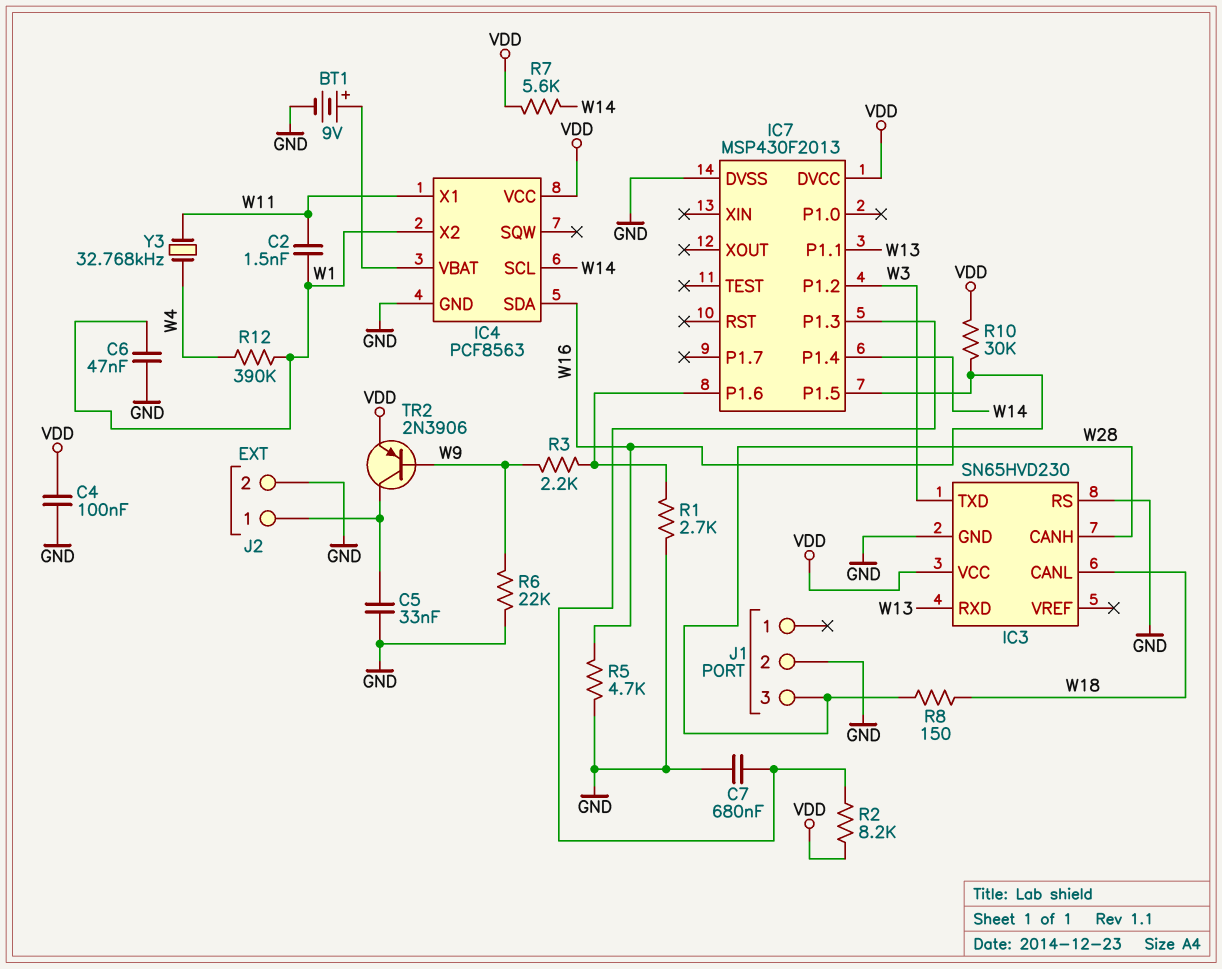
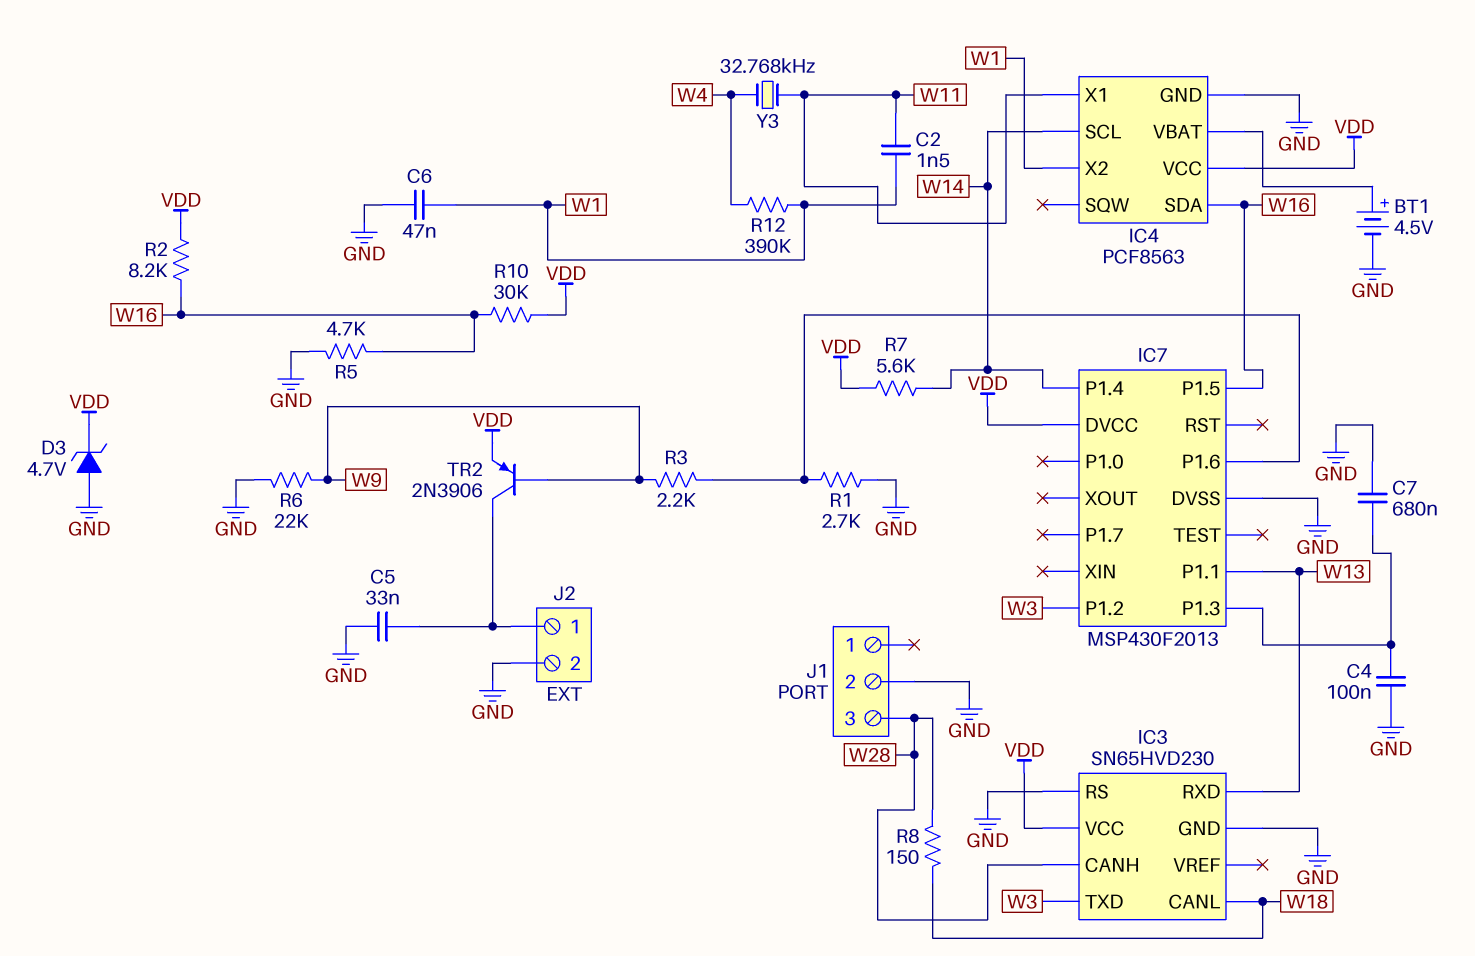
BT1: 9V (plus IC4/VBAT, minus GND) -> 4.5V (plus IC4/VBAT, minus GND)
C4: 100nF (GND, VDD) -> 100nF (GND, IC7/P1.3)
D3: none -> zener 4.7V (A GND, K VDD)
R2: 8.2k (IC7/P1.3, VDD) -> 8.2k (VDD, W16)

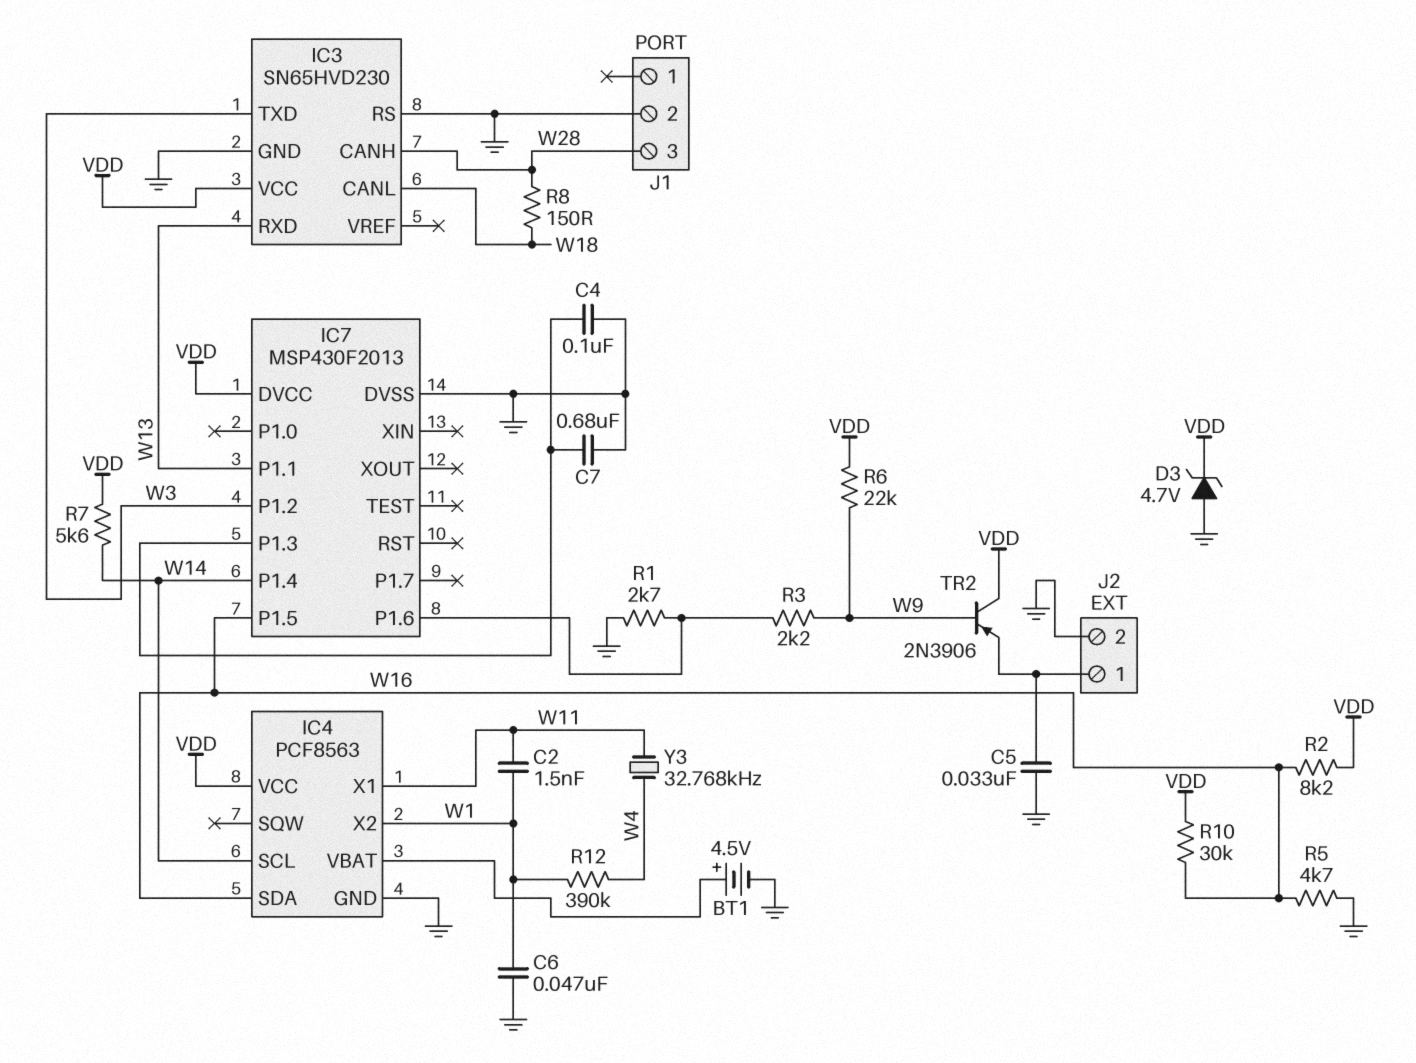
R6: 22k (GND, W9) -> 22k (VDD, W9)
TR2: PNP 2N3906 (B W9, C J2/1, E VDD) -> PNP 2N3906 (B W9, C VDD, E J2/1)

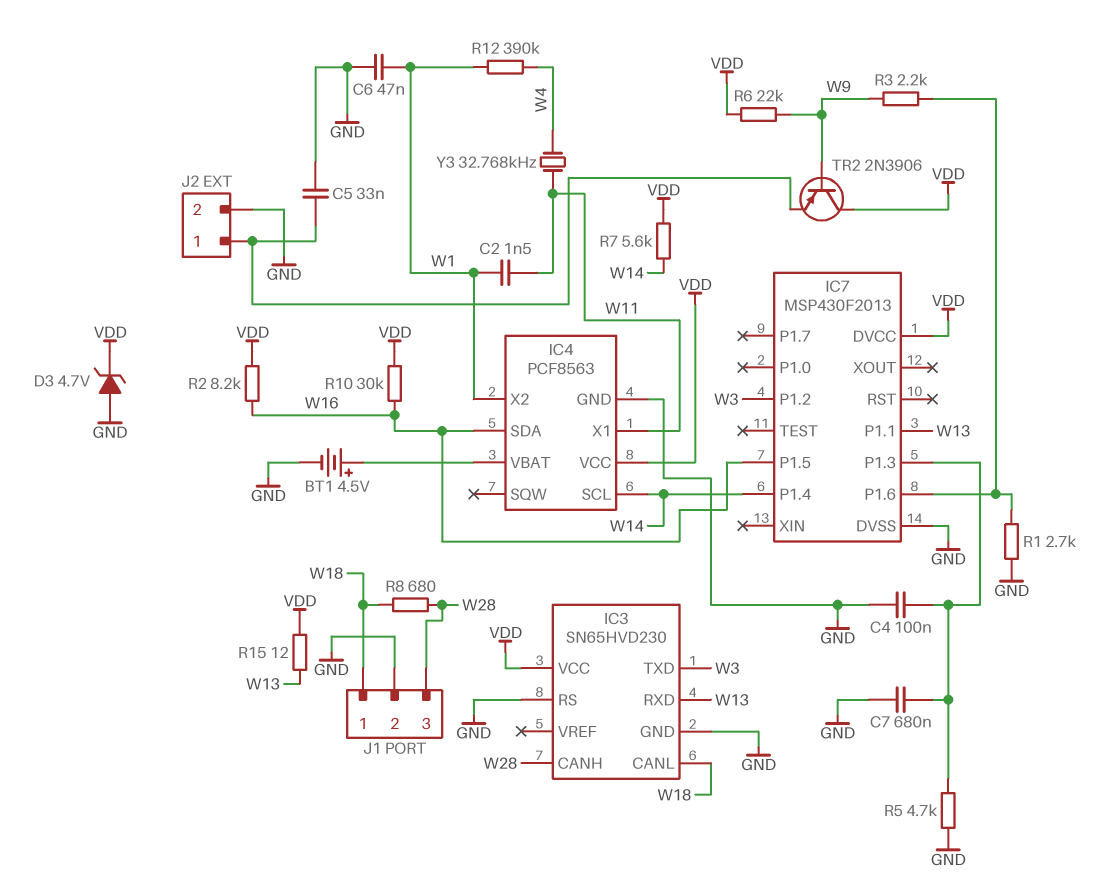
J1 pin 1: none -> W18
R5: 4.7k (GND, W16) -> 4.7k (GND, IC7/P1.3)
R8: 150 (W18, W28) -> 680 (W18, W28)
R15: none -> 12 (VDD, W13)

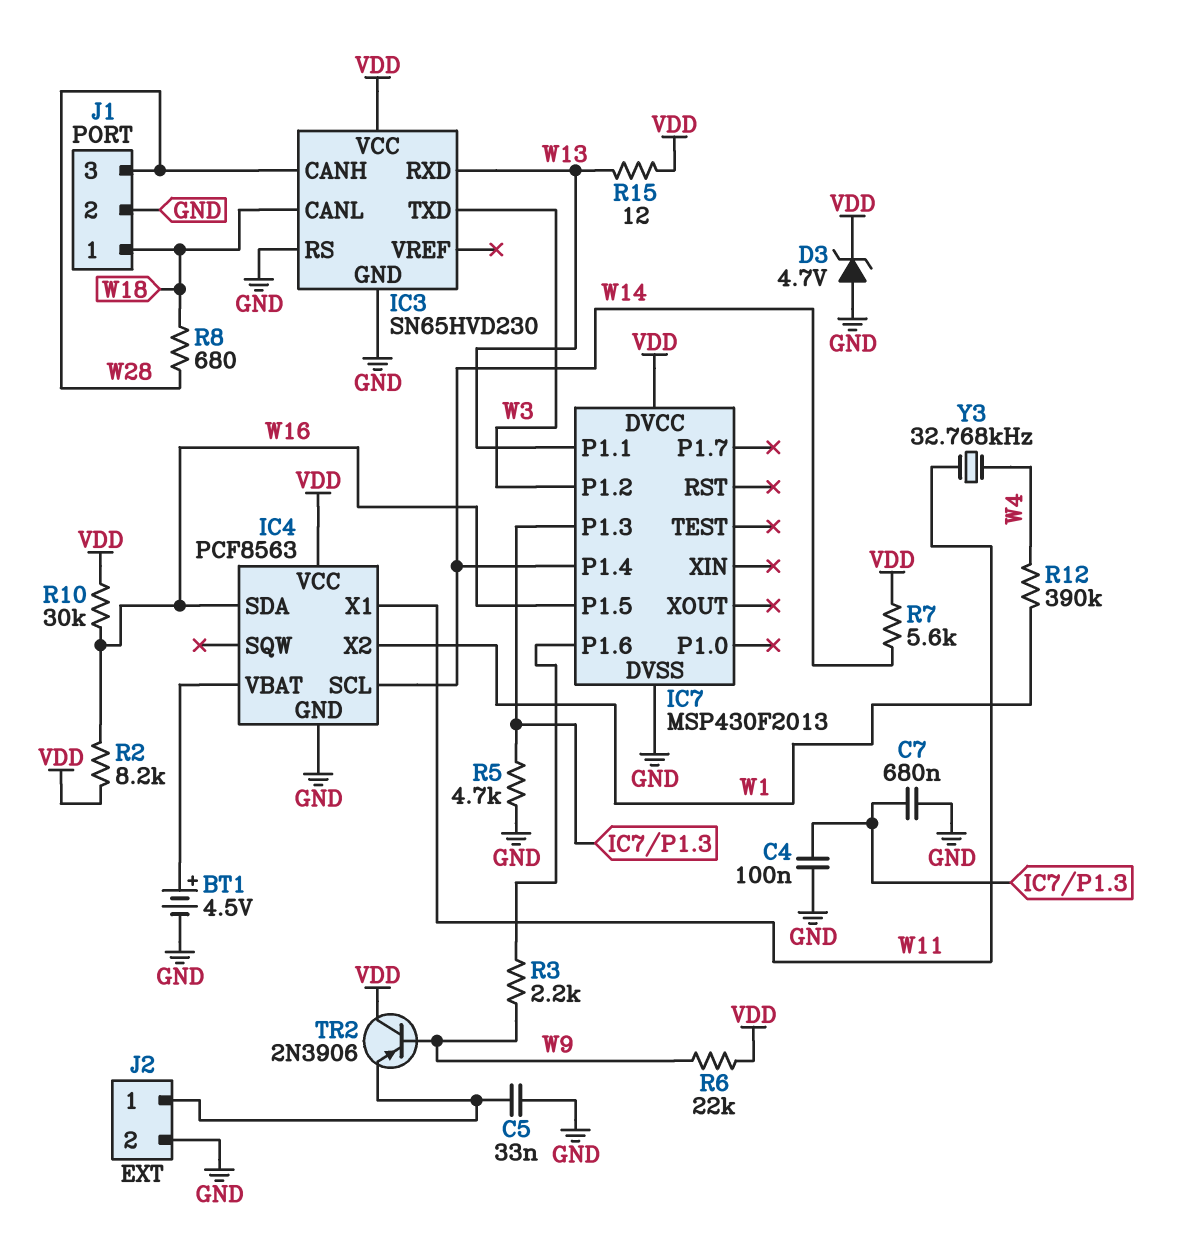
C2: 1.5nF (W1, W11) -> none
C6: 47nF (GND, W1) -> none
R1: 2.7k (GND, IC7/P1.6) -> none

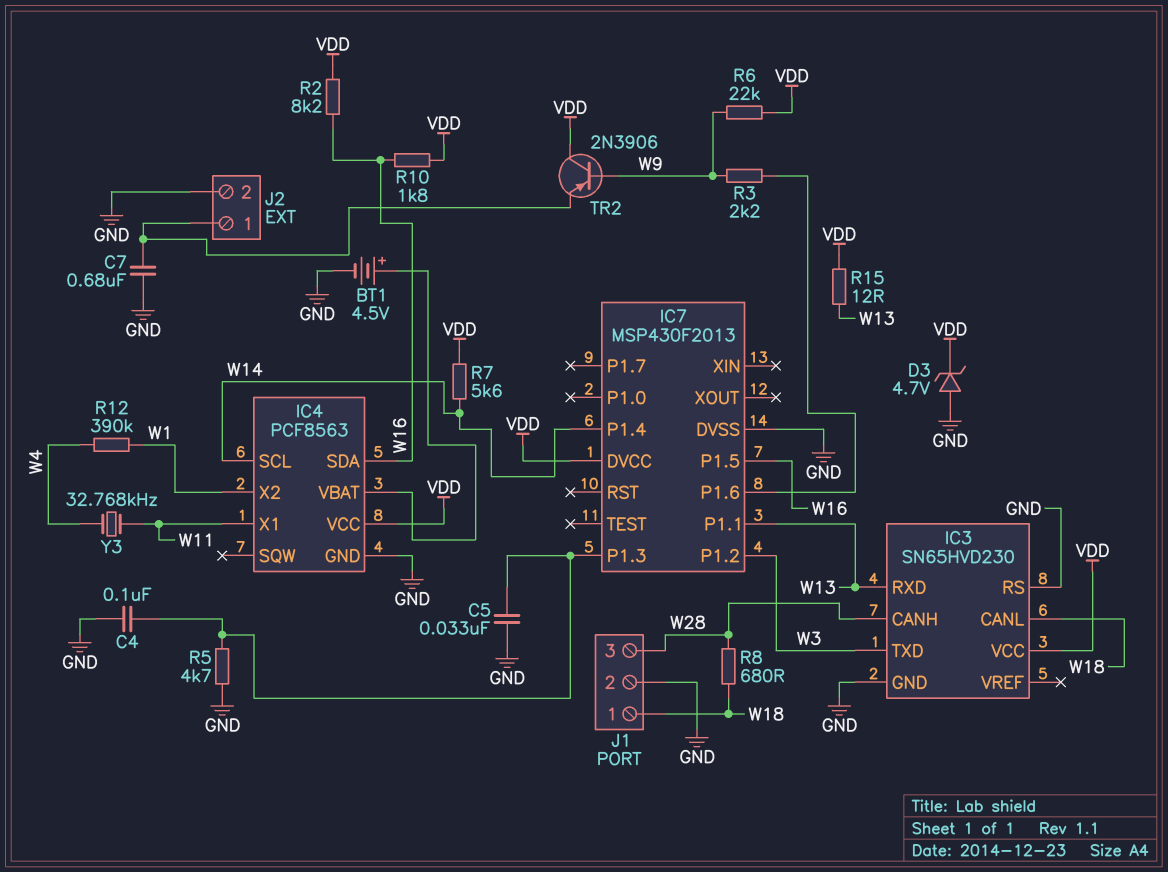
C5: 33nF (GND, J2/1) -> 33nF (GND, IC7/P1.3)
C7: 680nF (GND, IC7/P1.3) -> 680nF (GND, J2/1)
R10: 30k (VDD, W16) -> 1.8k (VDD, W16)

